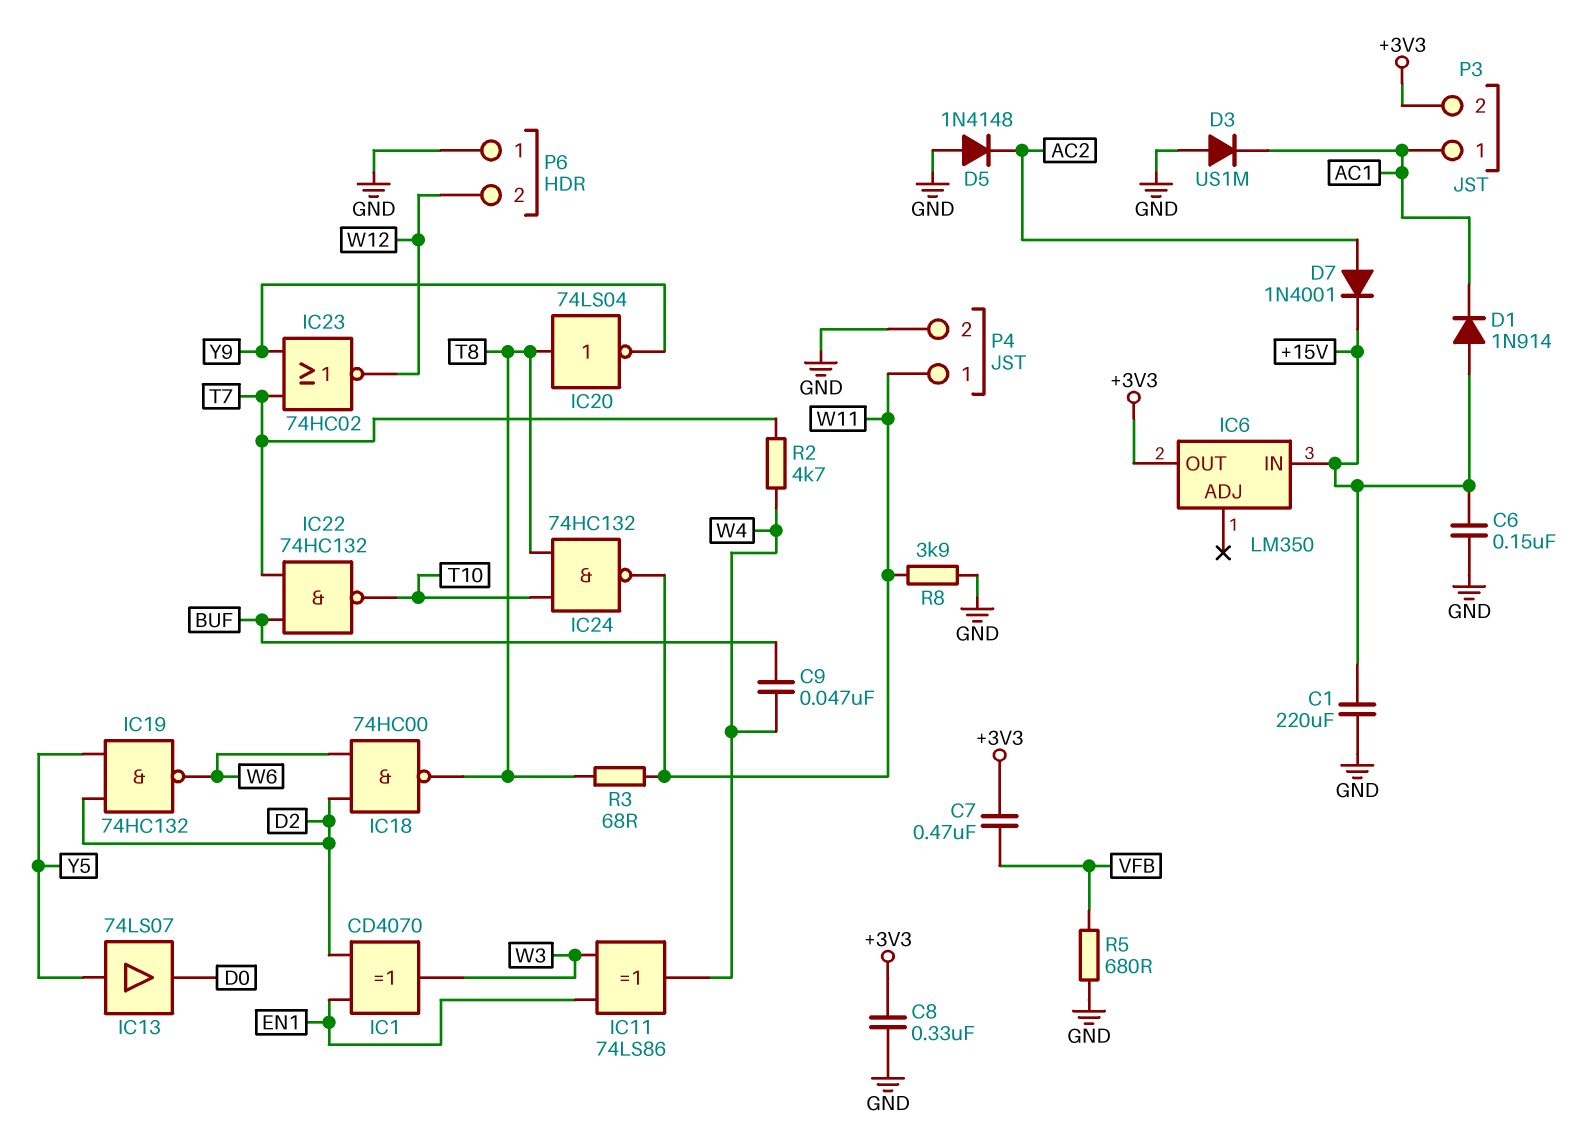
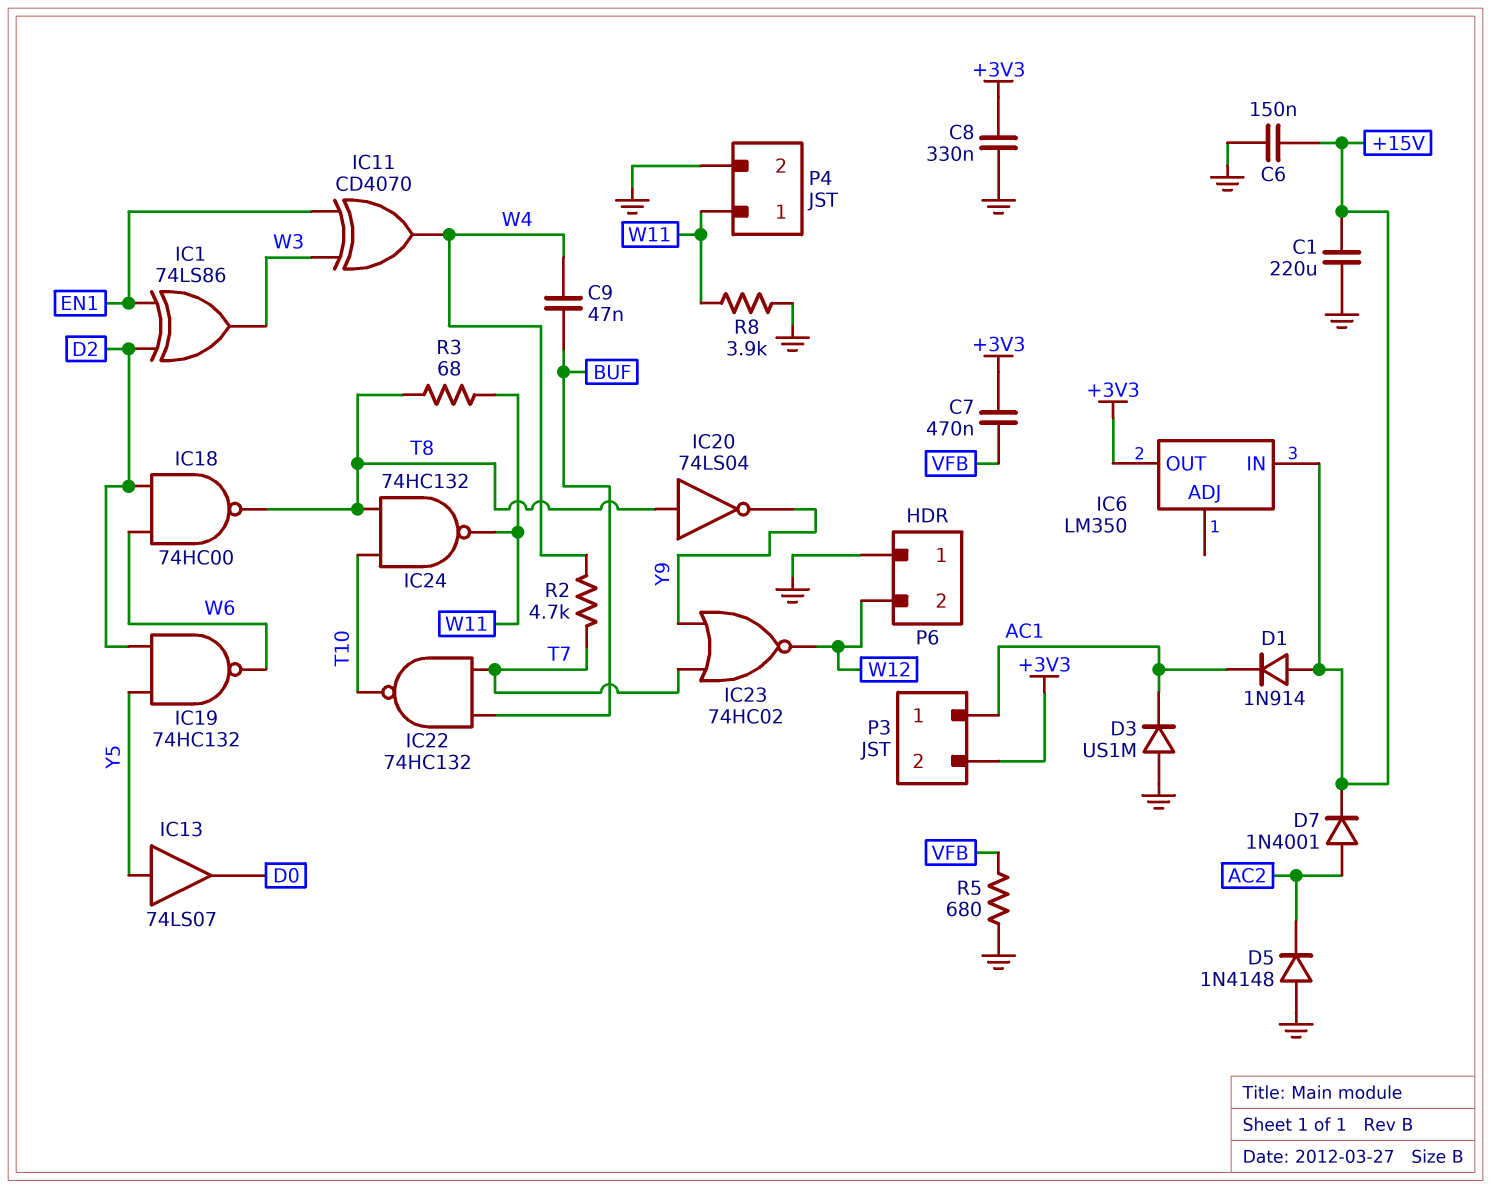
IC1: XOR CD4070 (in D2, in EN1, out W3) -> XOR 74LS86 (in D2, in EN1, out W3)
IC11: XOR 74LS86 (in EN1, in W3, out W4) -> XOR CD4070 (in EN1, in W3, out W4)

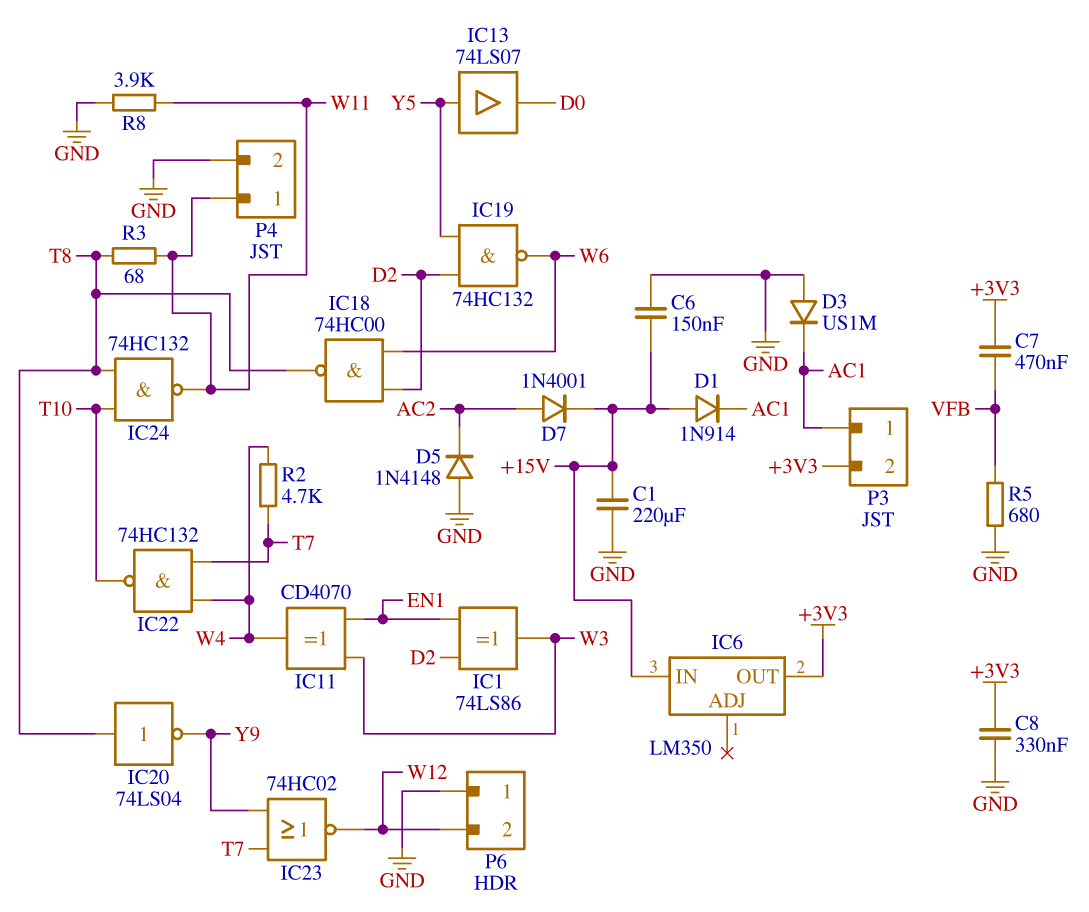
C9: 47nF (BUF, W4) -> none
IC22: NAND 74HC132 (in BUF, in T7, out T10) -> NAND 74HC132 (in T7, in W4, out T10)

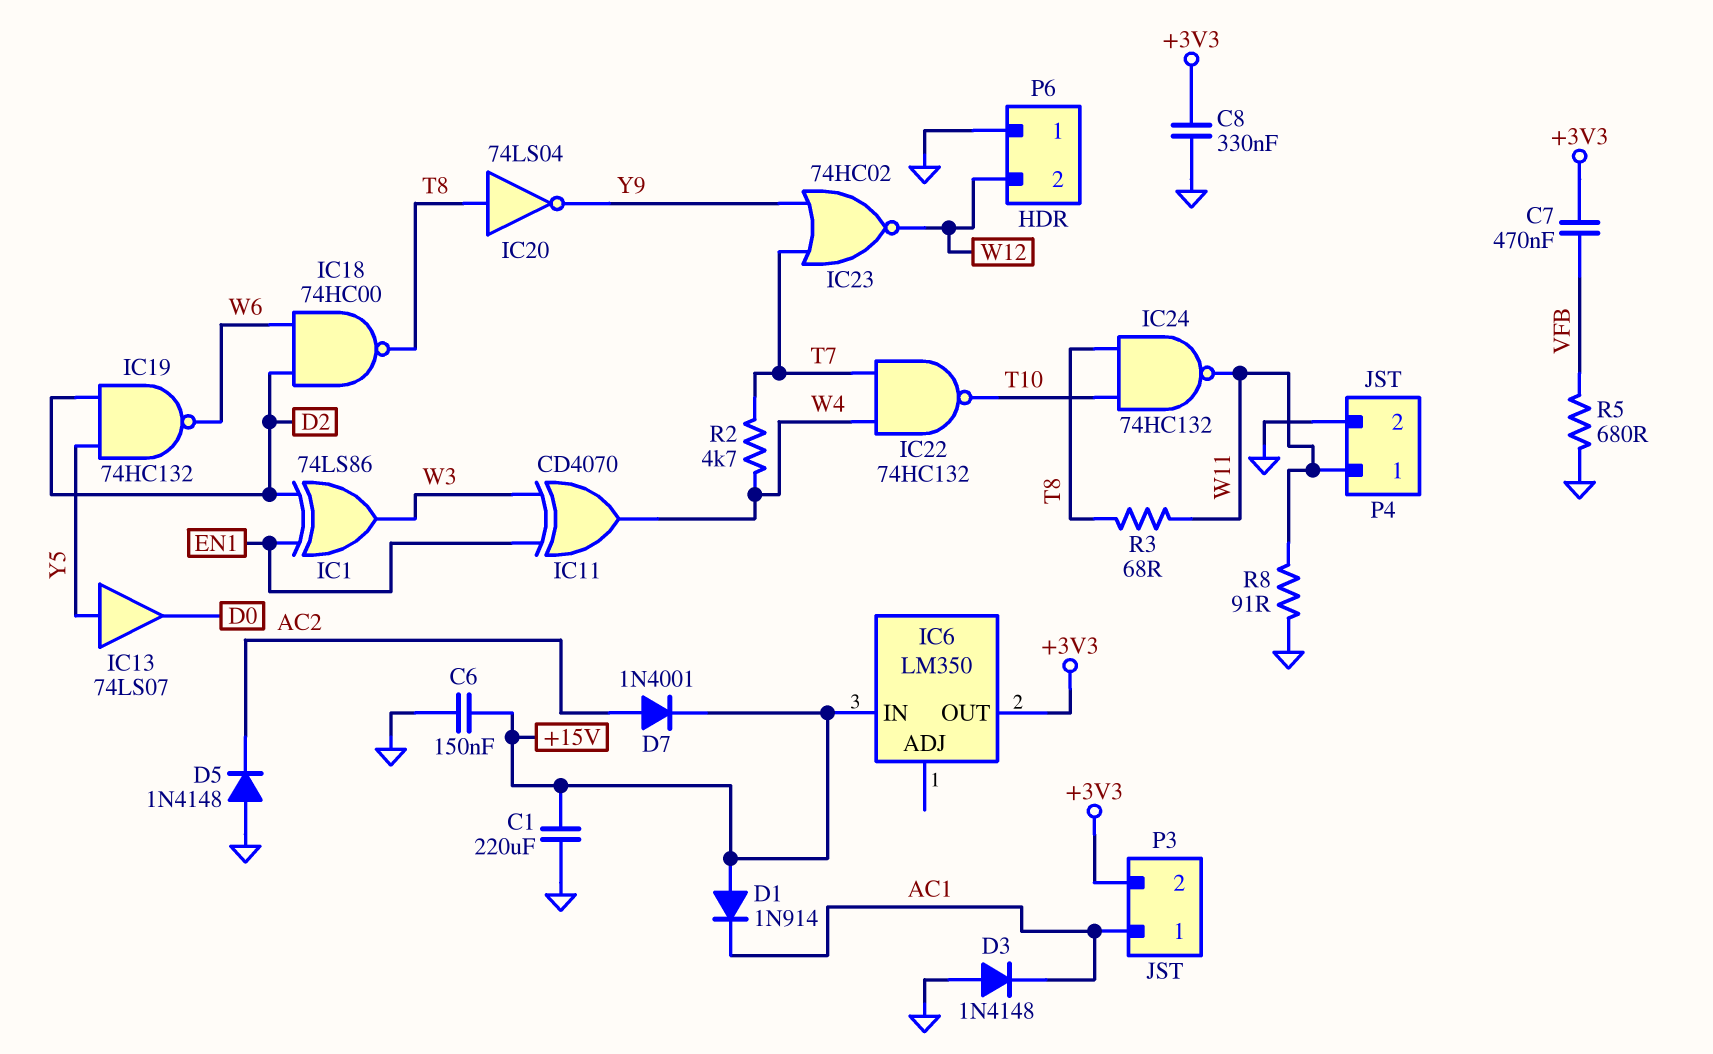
D3: diode US1M (A GND, K AC1) -> diode 1N4148 (A GND, K AC1)
R8: 3.9k (GND, W11) -> 91 (GND, W11)

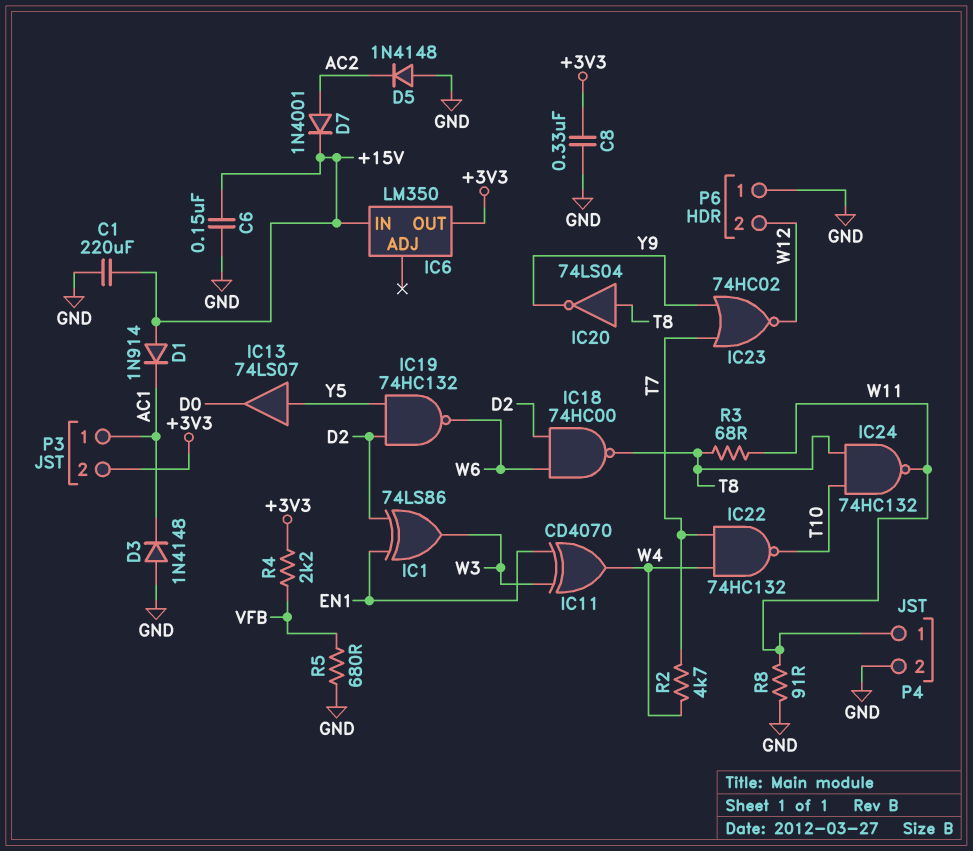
C7: 470nF (+3V3, VFB) -> none
R4: none -> 2.2k (+3V3, VFB)

